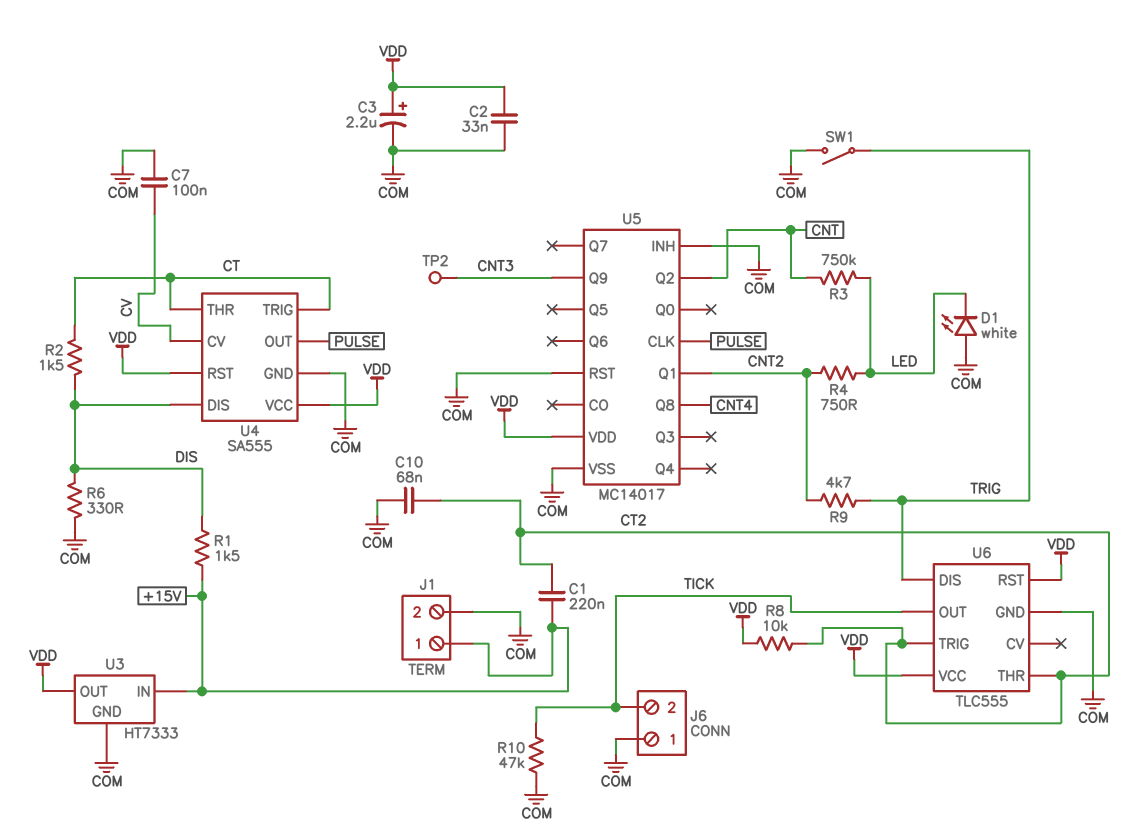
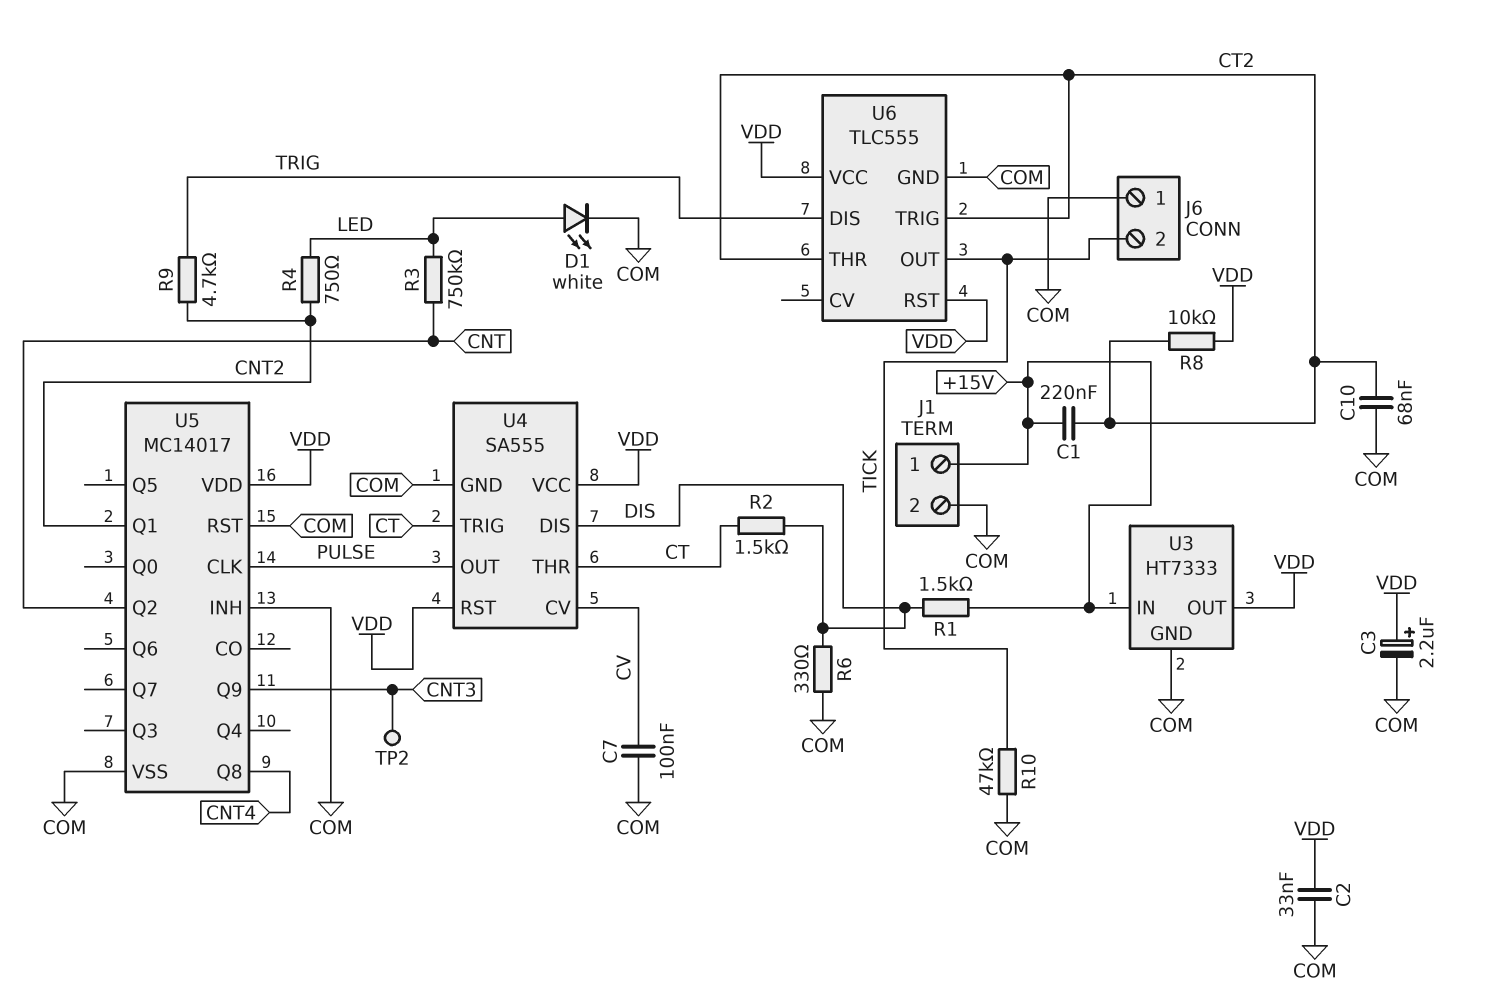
D1: LED white (A COM, K LED) -> LED white (A LED, K COM)
SW1: switch (COM, TRIG) -> none

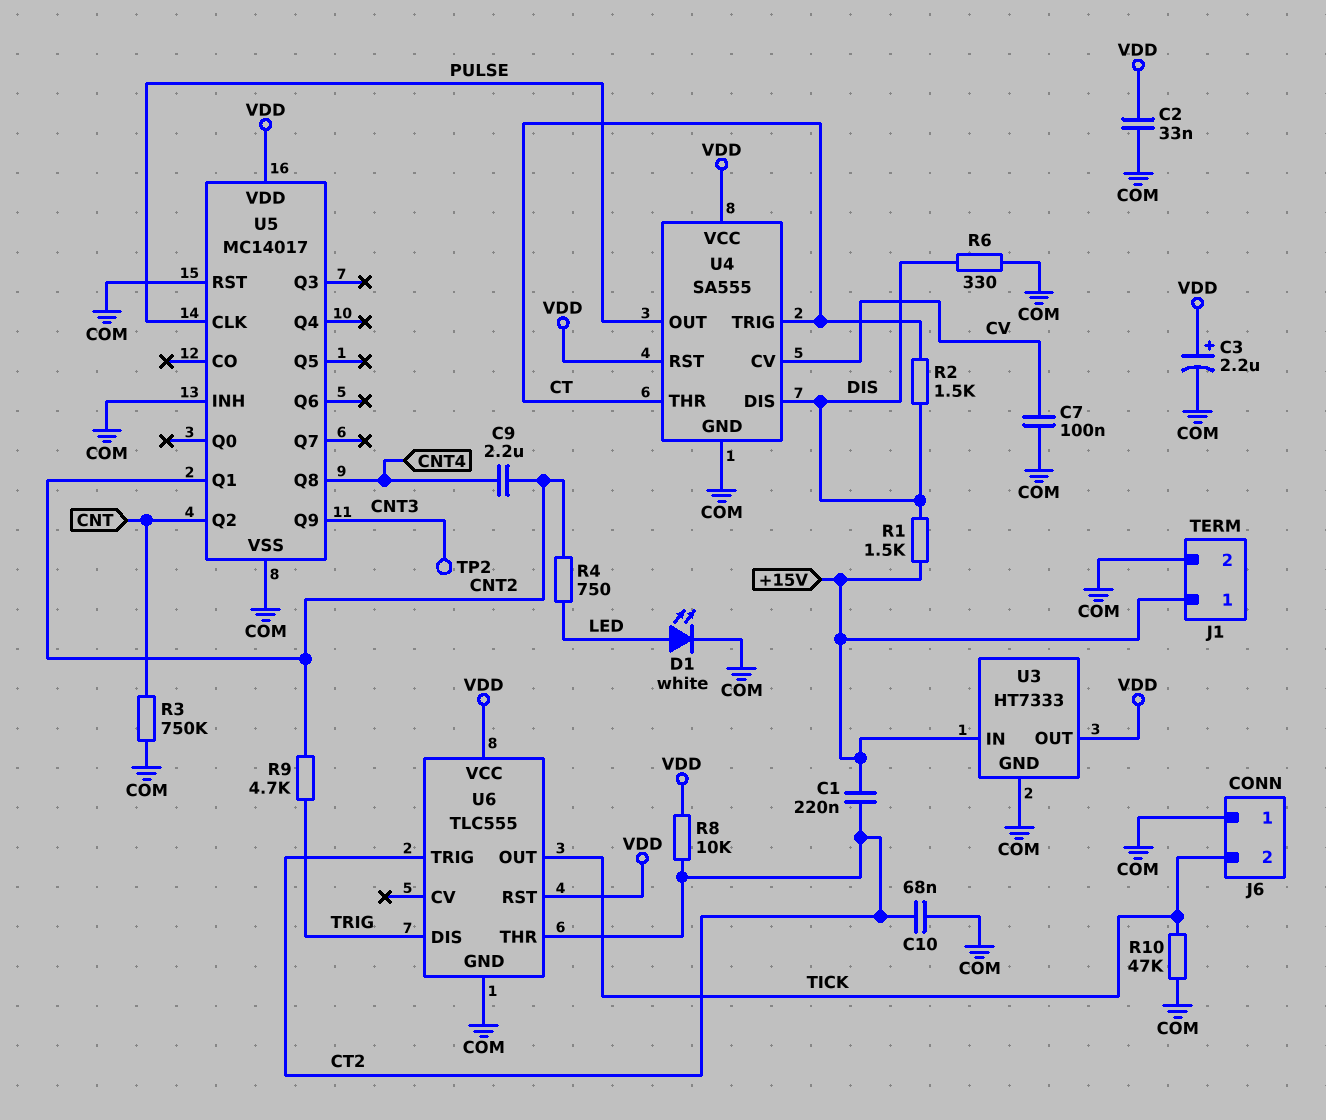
C9: none -> 2.2uF (CNT2, CNT4)
R3: 750k (CNT, LED) -> 750k (CNT, COM)

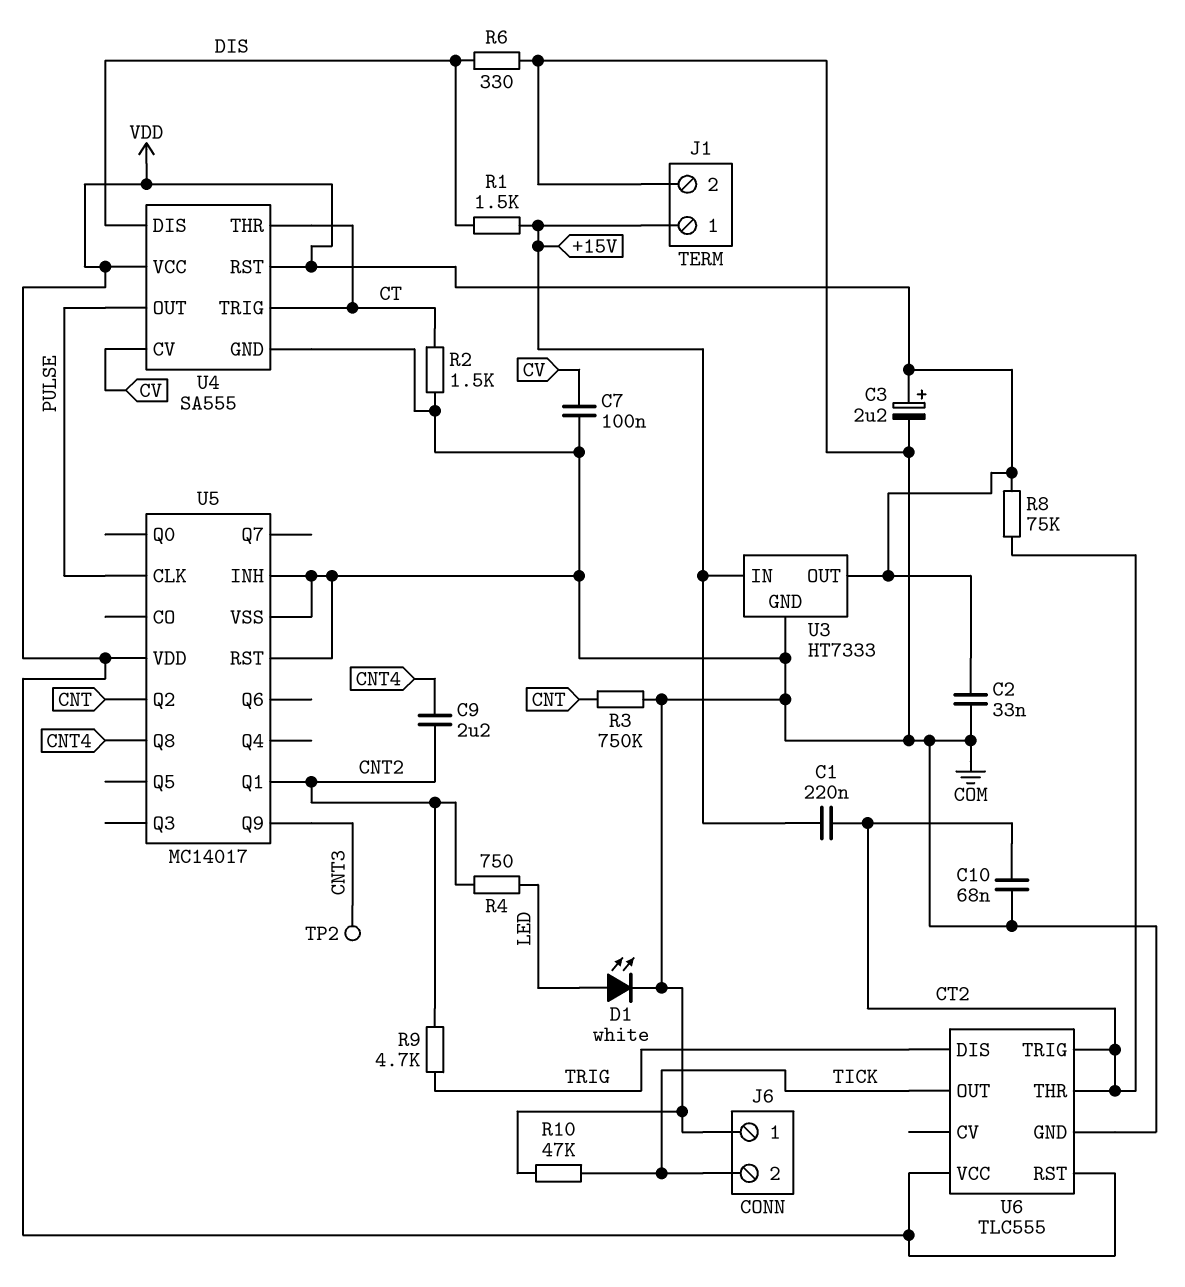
R2: 1.5k (CT, DIS) -> 1.5k (COM, CT)
R8: 10k (CT2, VDD) -> 75k (CT2, VDD)

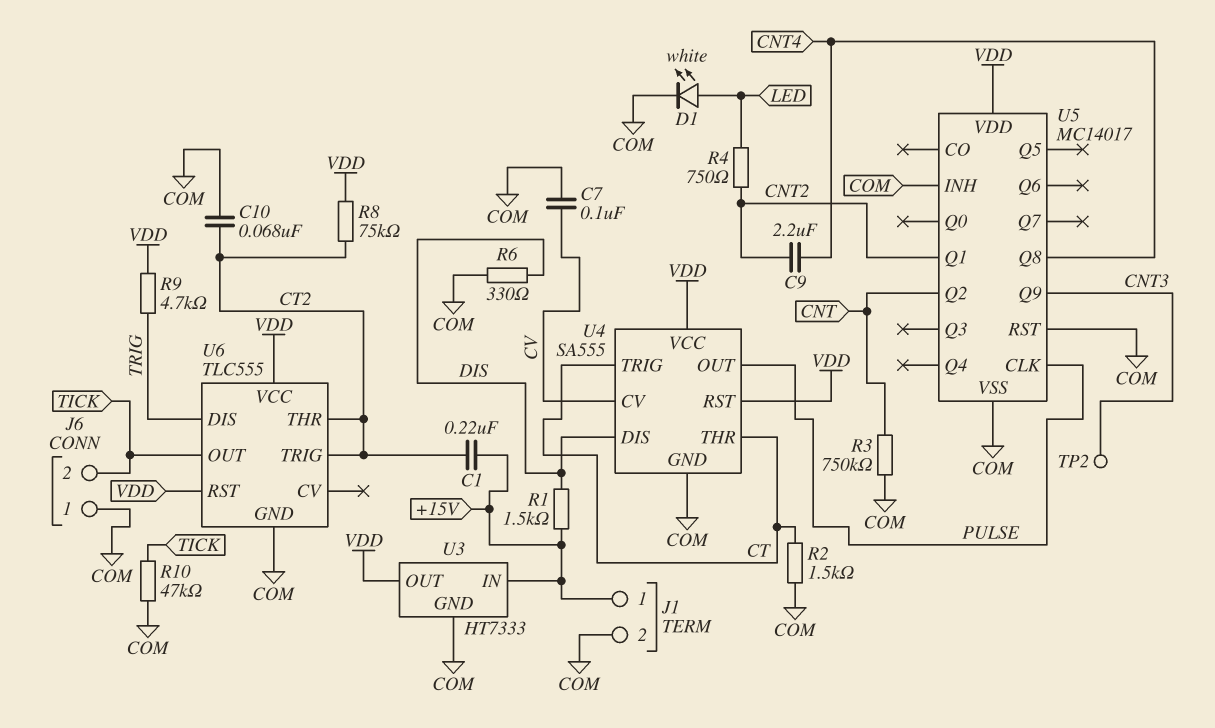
C2: 33nF (COM, VDD) -> none
C3: 2.2uF (plus VDD, minus COM) -> none
R9: 4.7k (CNT2, TRIG) -> 4.7k (TRIG, VDD)

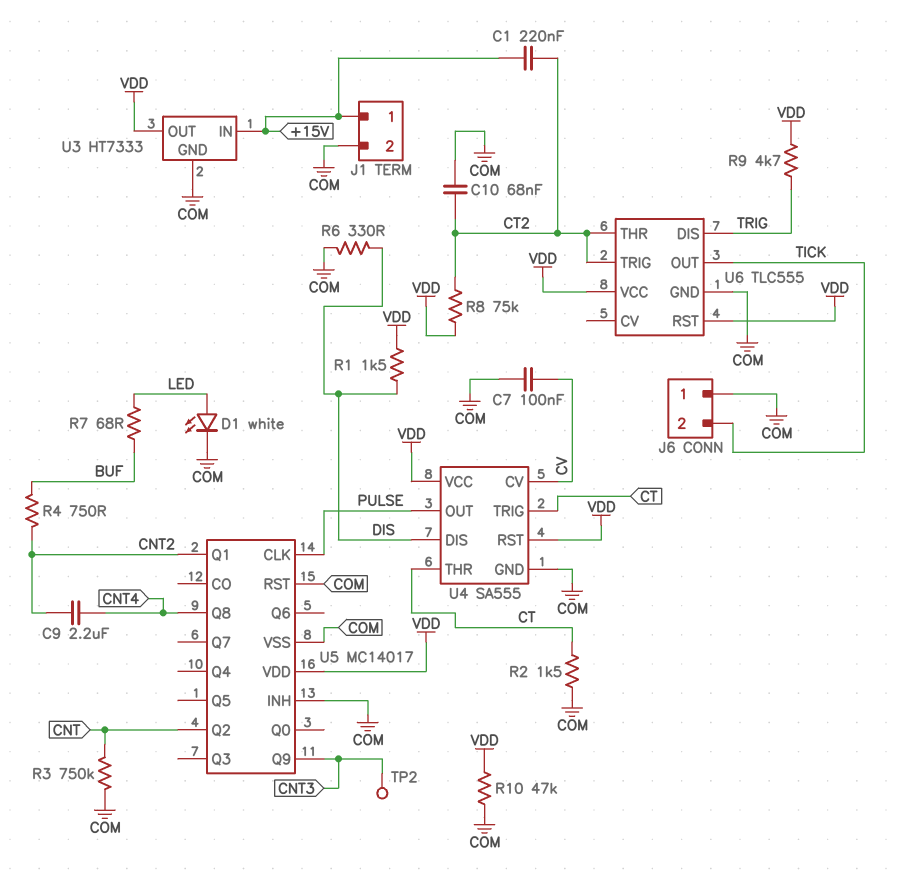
R1: 1.5k (+15V, DIS) -> 1.5k (DIS, VDD)
R4: 750 (CNT2, LED) -> 750 (BUF, CNT2)
R7: none -> 68 (BUF, LED)
R10: 47k (COM, TICK) -> 47k (COM, VDD)

